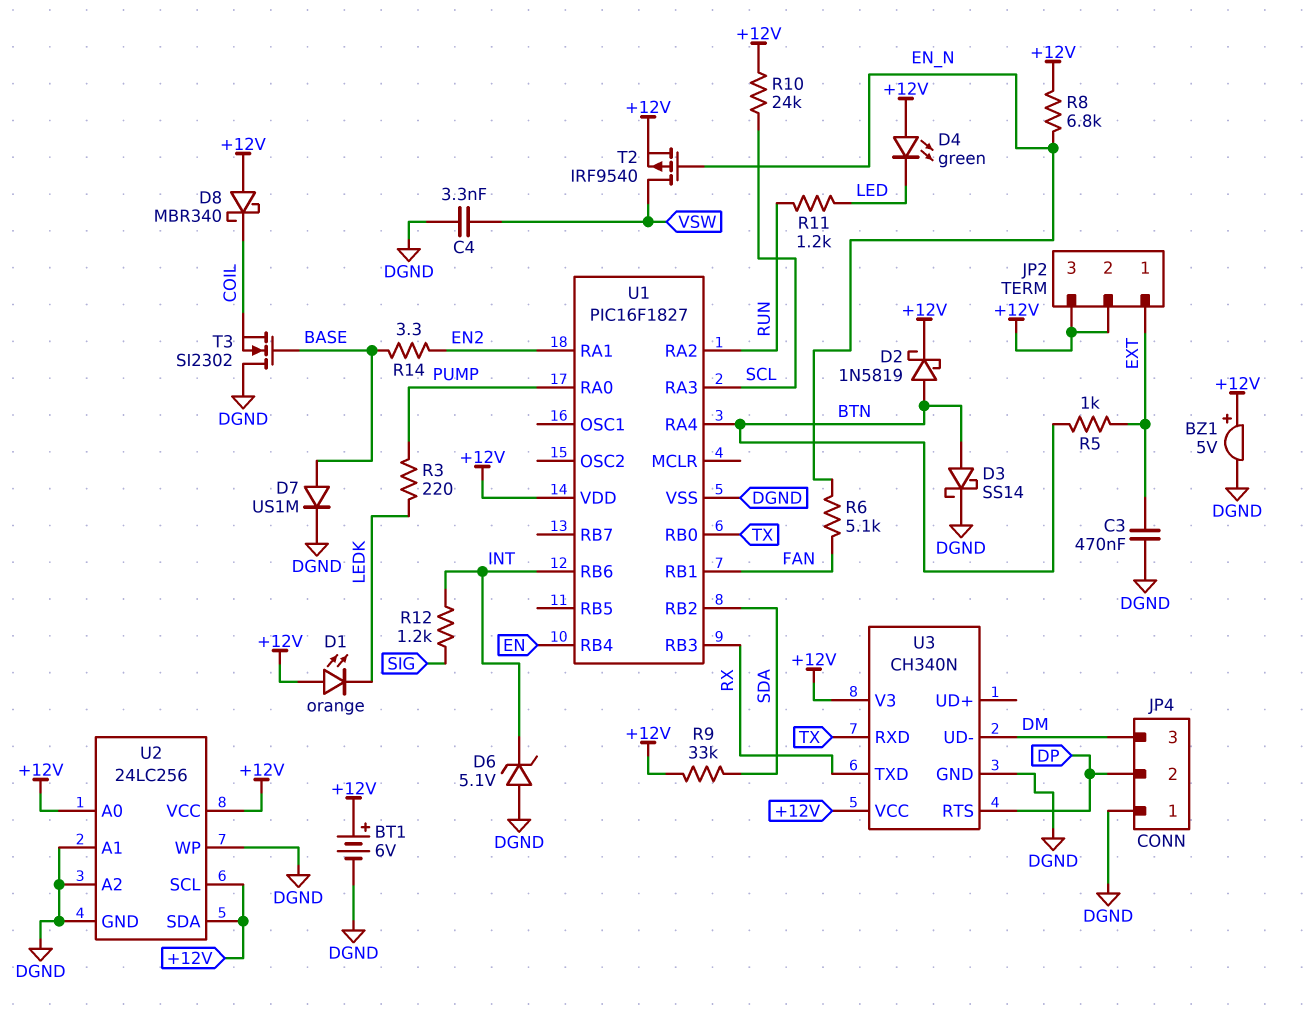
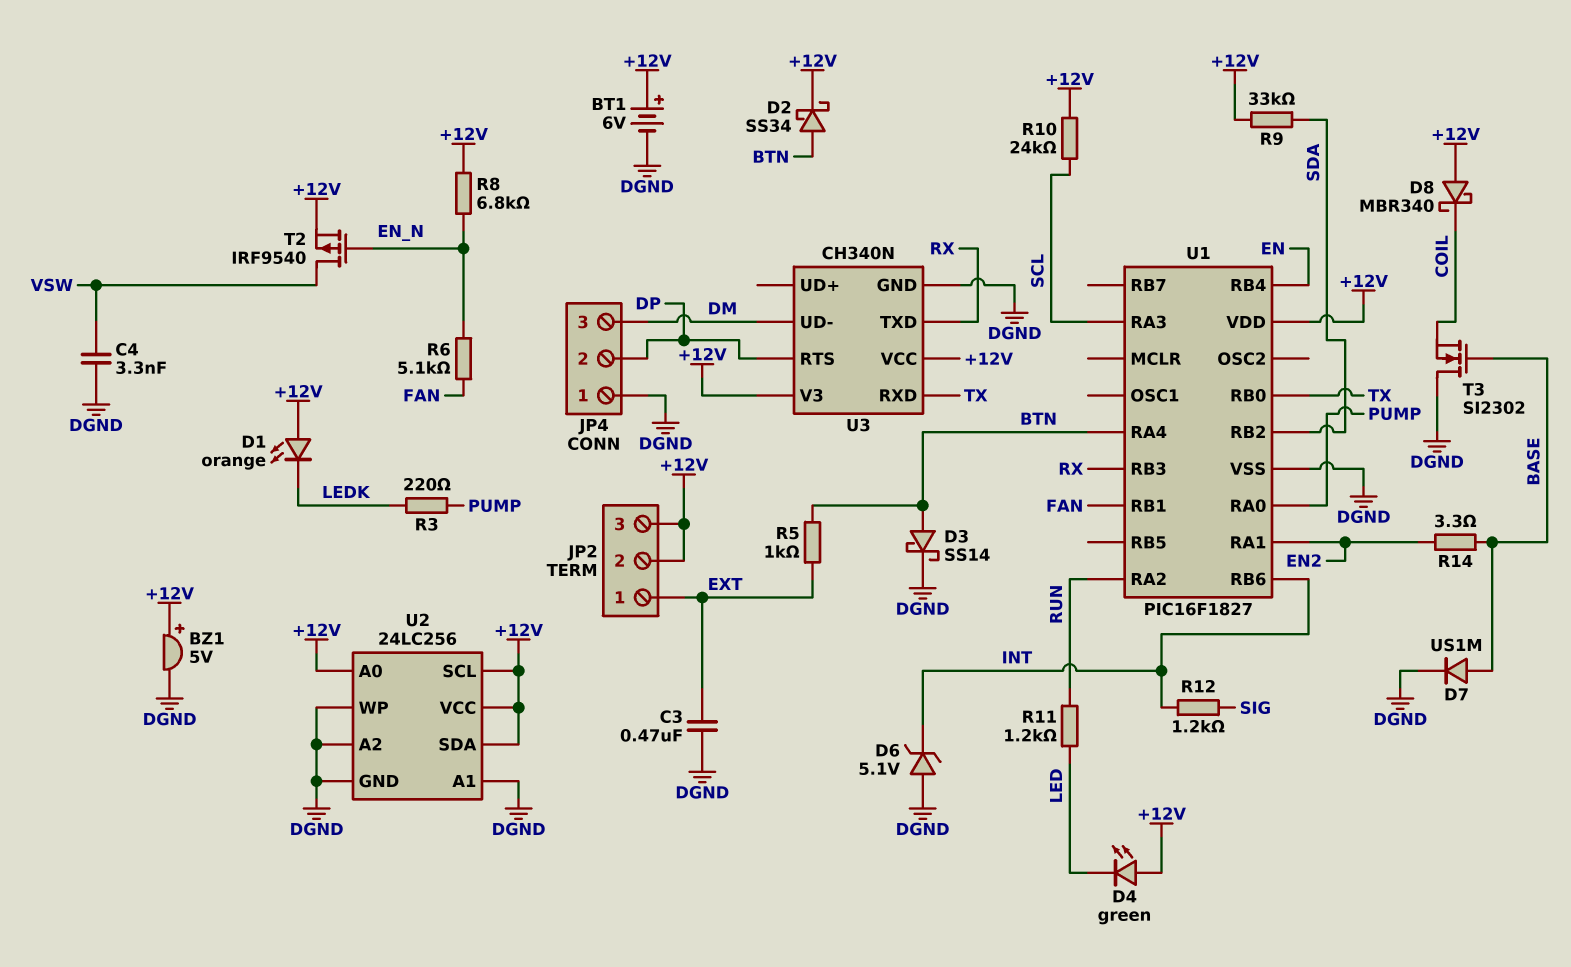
D2: schottky 1N5819 (A BTN, K +12V) -> schottky SS34 (A BTN, K +12V)

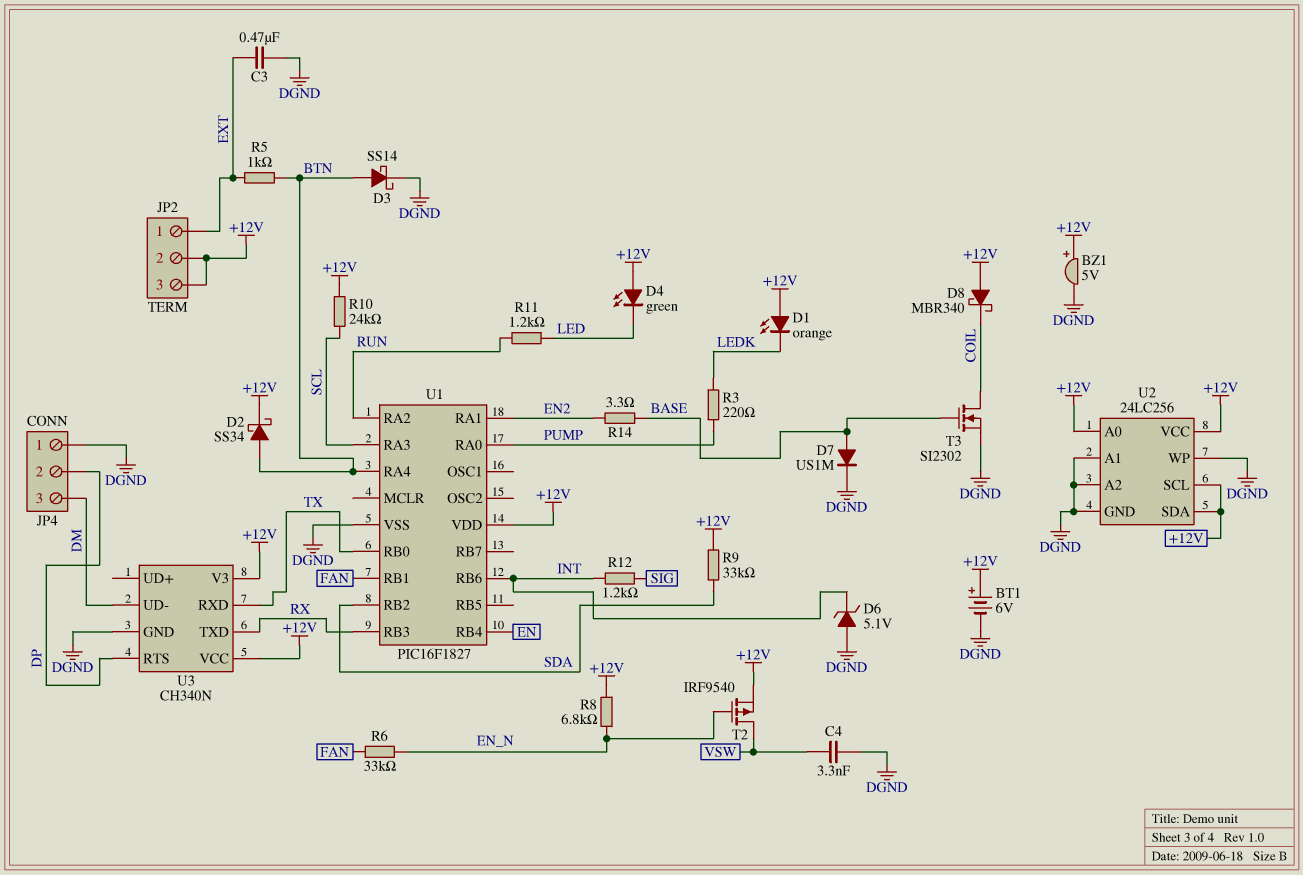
R6: 5.1k (EN_N, FAN) -> 33k (EN_N, FAN)
T3: NMOS SI2302 (G BASE, D DGND, S COIL) -> NMOS SI2302 (G BASE, D COIL, S DGND)

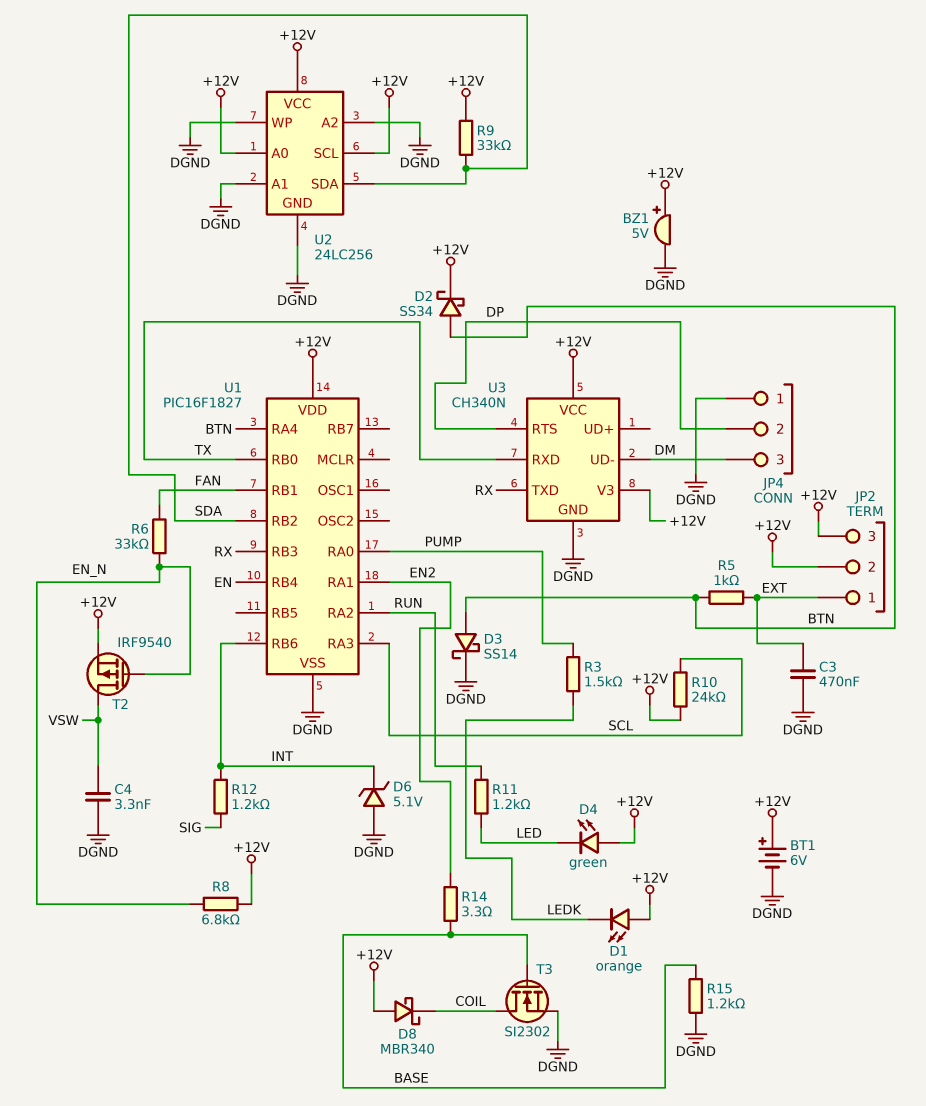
D7: diode US1M (A BASE, K DGND) -> none
R3: 220 (LEDK, PUMP) -> 1.5k (LEDK, PUMP)
R15: none -> 1.2k (BASE, DGND)
U2 pin SDA: +12V -> SDA

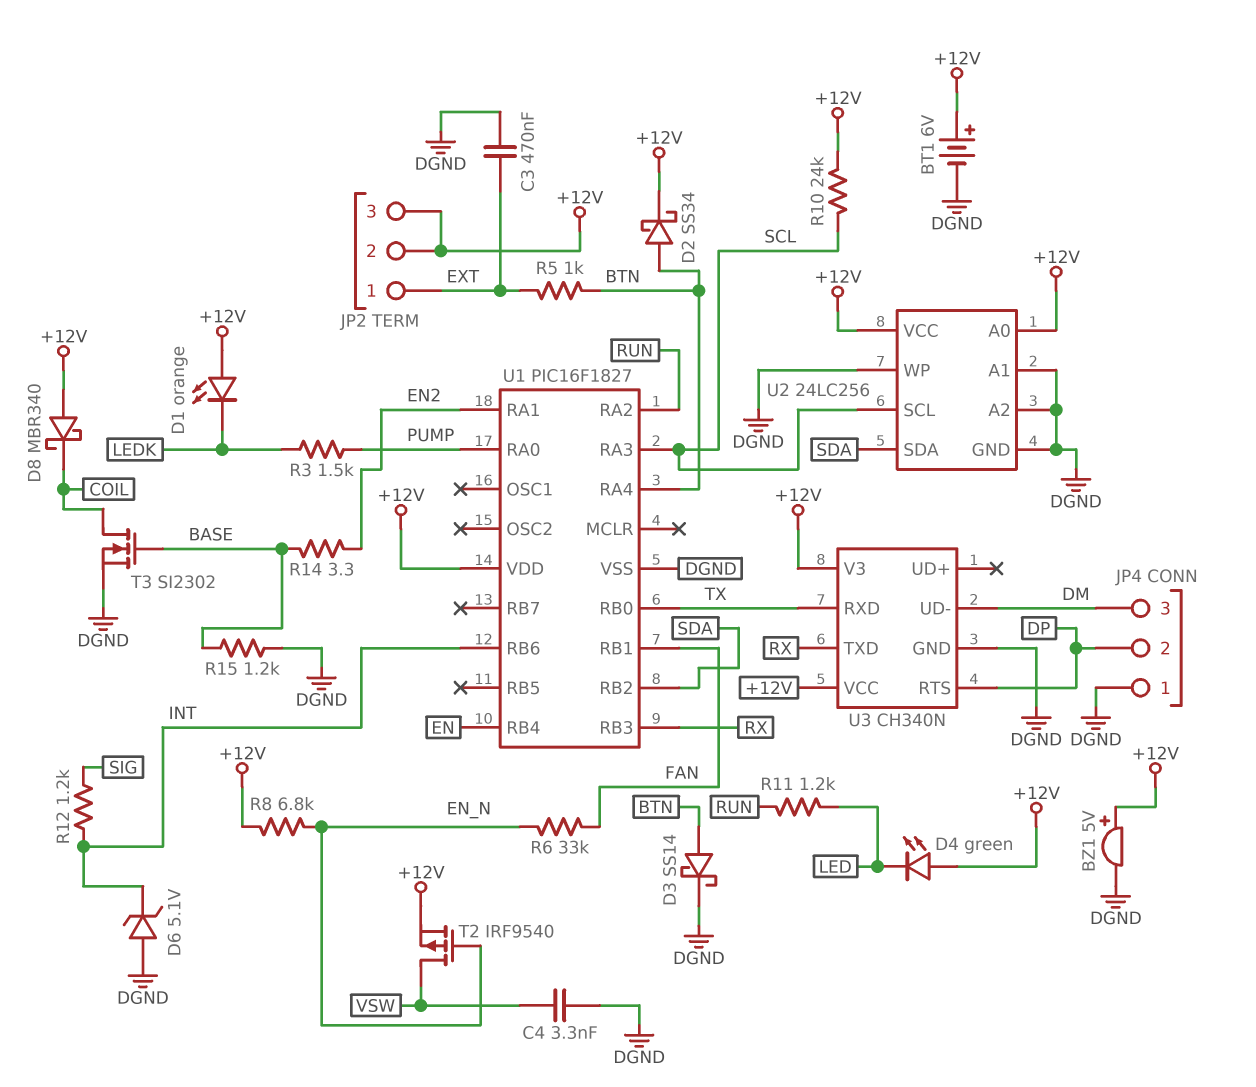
R9: 33k (+12V, SDA) -> none
U2 pin SCL: +12V -> SCL

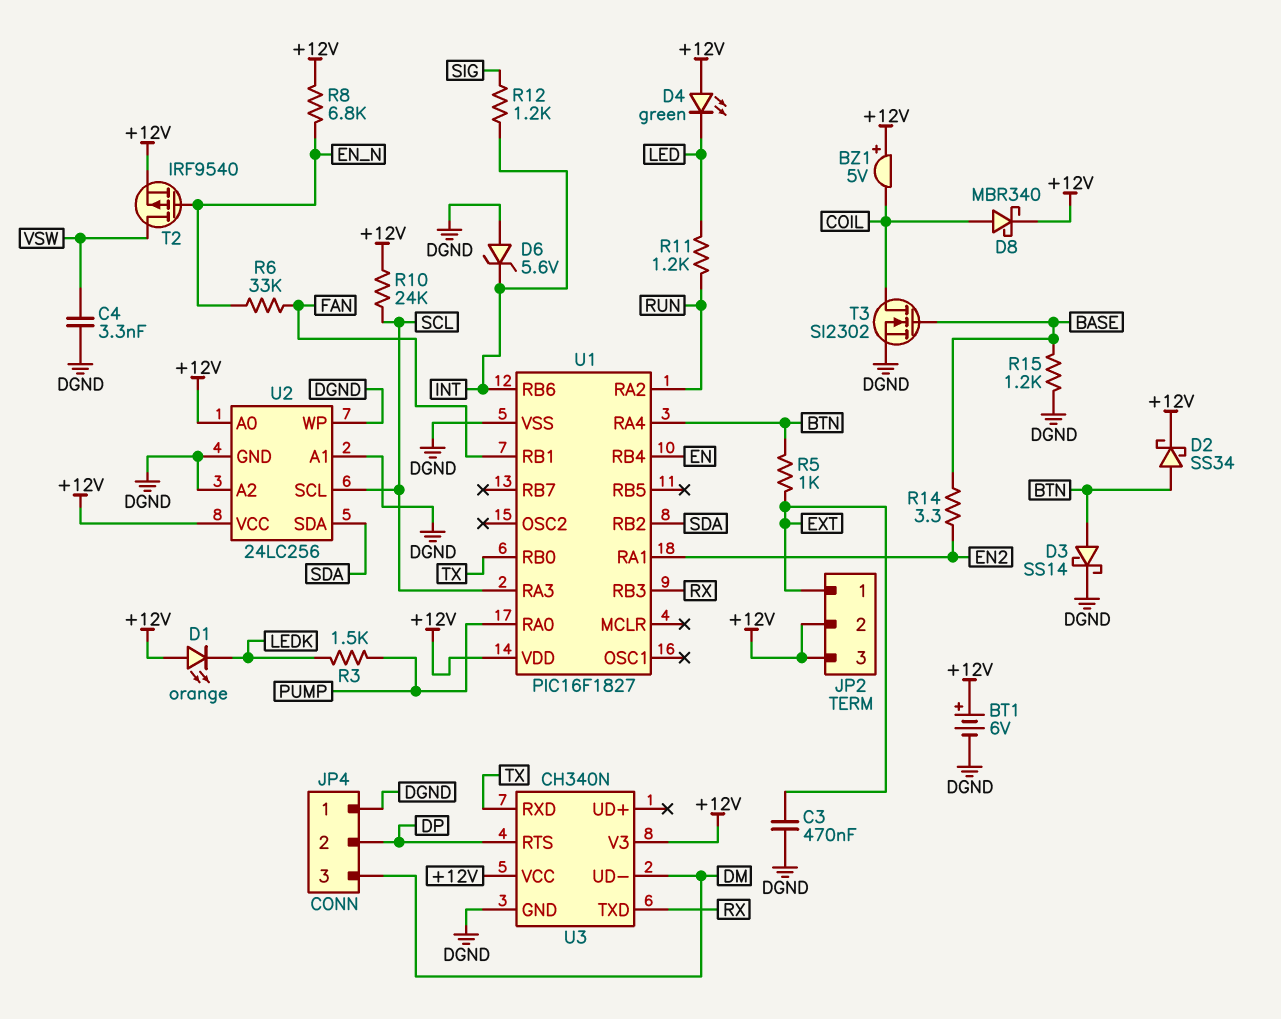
BZ1: buzzer 5V (plus +12V, minus DGND) -> buzzer 5V (plus +12V, minus COIL)
D6: zener 5.1V (A DGND, K INT) -> zener 5.6V (A DGND, K INT)
D8: schottky MBR340 (A +12V, K COIL) -> schottky MBR340 (A COIL, K +12V)

